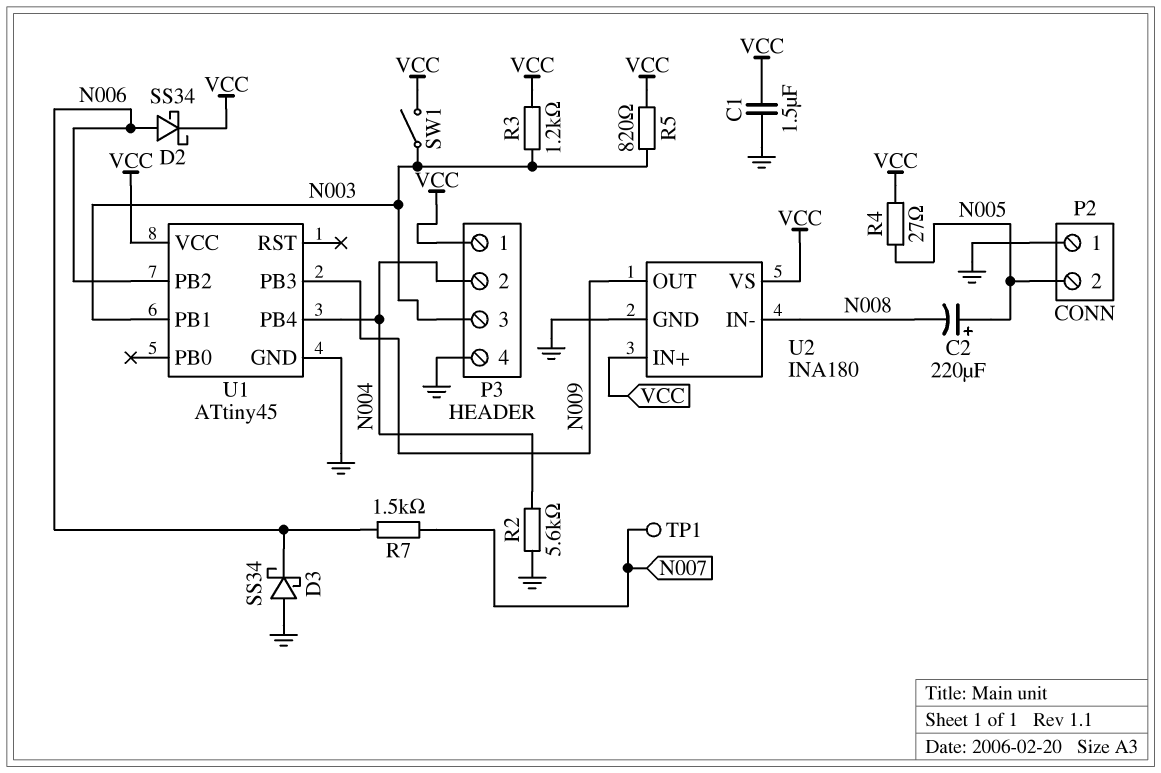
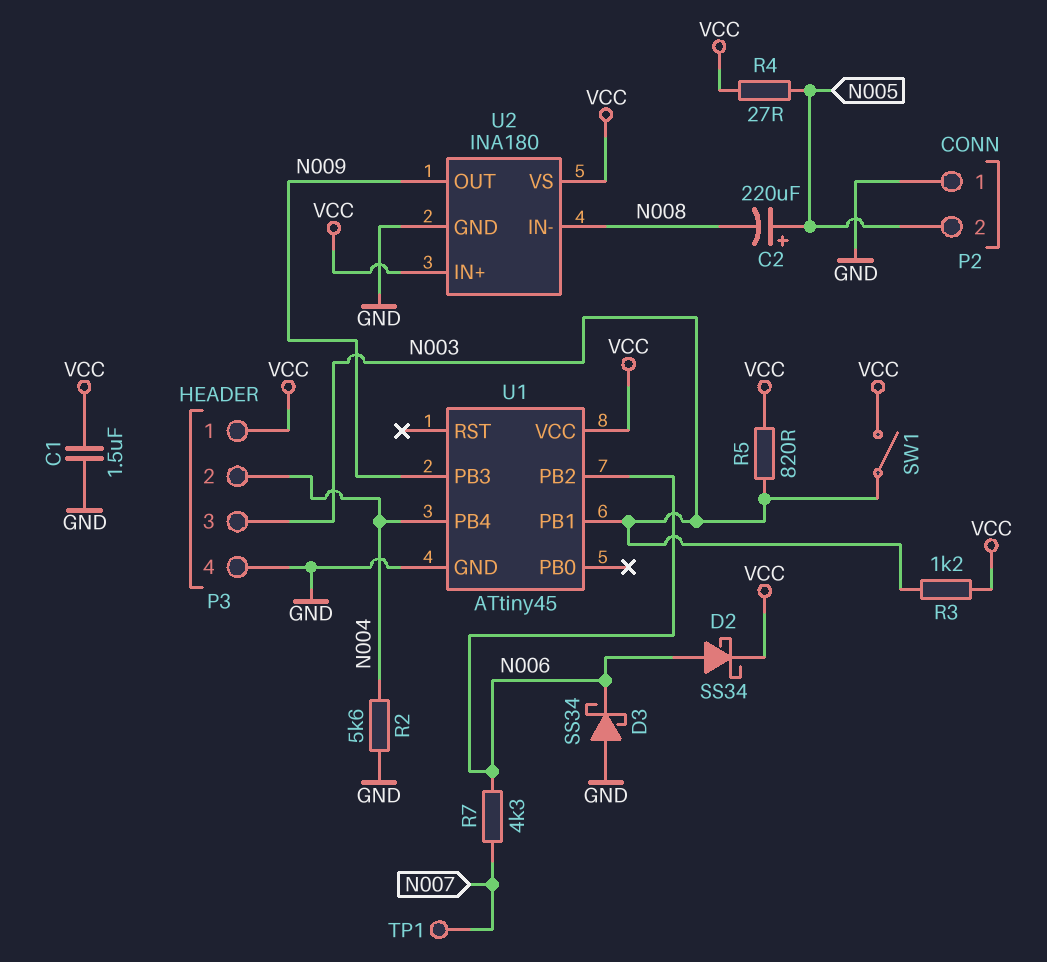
R7: 1.5k (N006, N007) -> 4.3k (N006, N007)

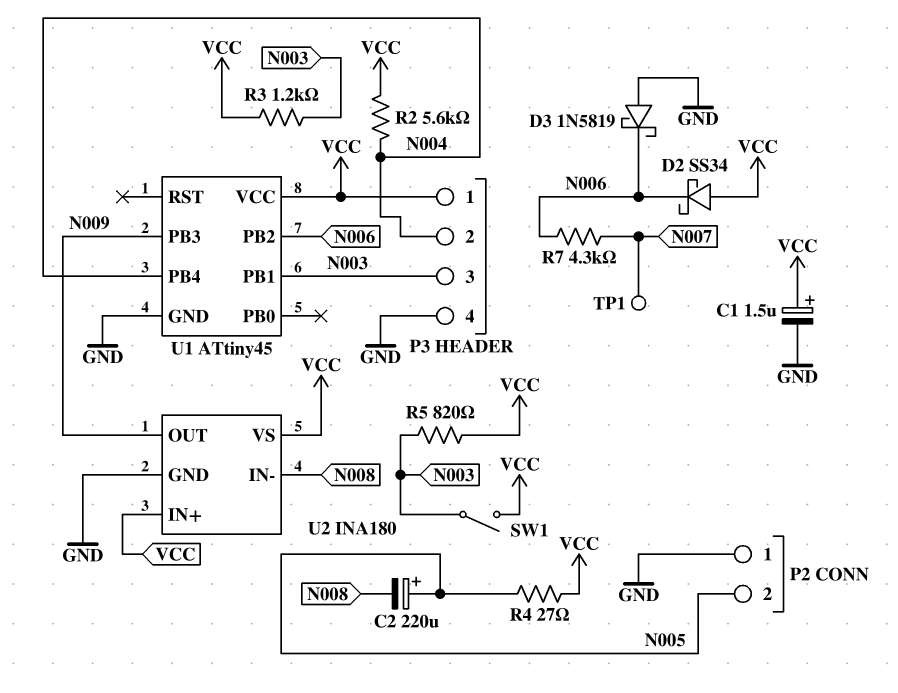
C1: 1.5uF (GND, VCC) -> 1.5uF (plus VCC, minus GND)
D2: schottky SS34 (A N006, K VCC) -> schottky SS34 (A VCC, K N006)
D3: schottky SS34 (A GND, K N006) -> schottky 1N5819 (A GND, K N006)
R2: 5.6k (GND, N004) -> 5.6k (N004, VCC)

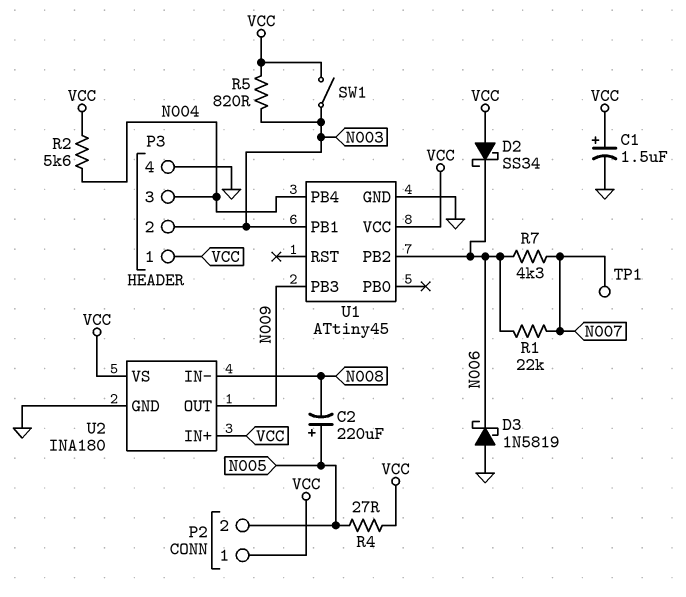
P2 pin 1: GND -> VCC
P3 pin 2: N004 -> N003
P3 pin 3: N003 -> N004
R1: none -> 22k (N006, N007)
R3: 1.2k (N003, VCC) -> none

